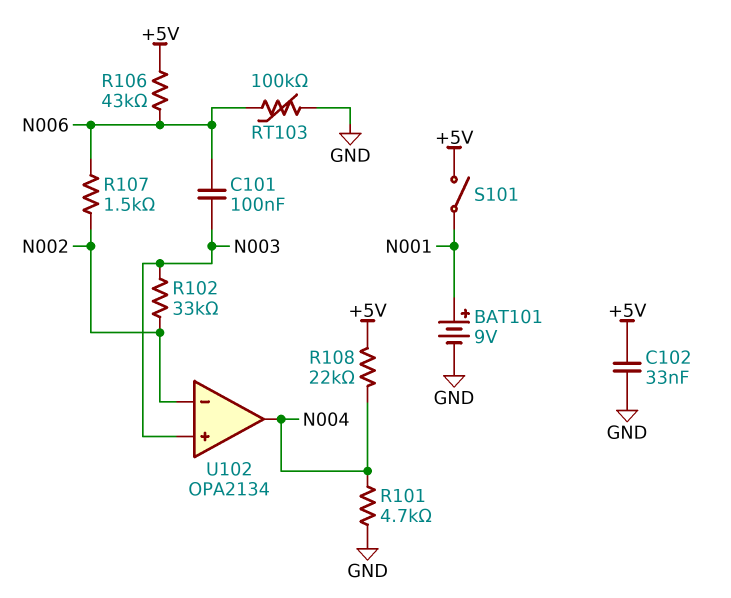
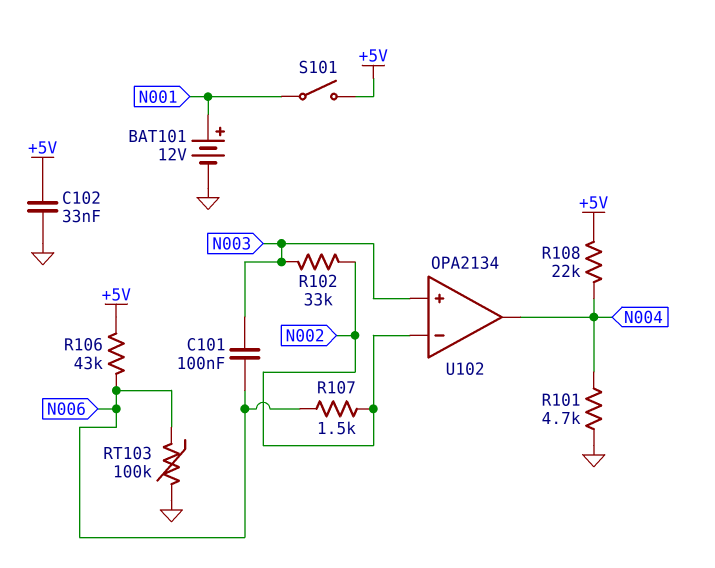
BAT101: 9V (plus N001, minus GND) -> 12V (plus N001, minus GND)

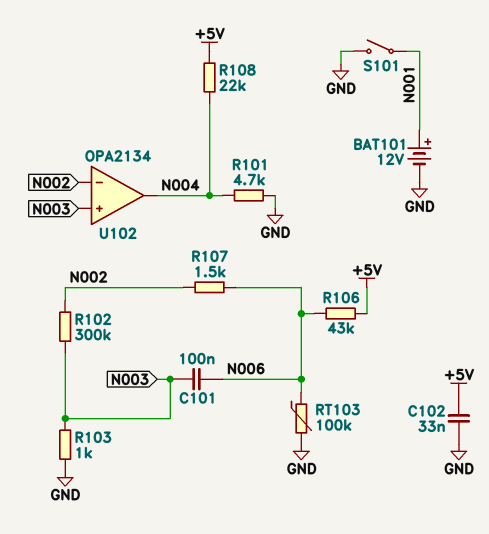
R102: 33k (N002, N003) -> 300k (N002, N003)
R103: none -> 1k (GND, N003)
S101: switch (+5V, N001) -> switch (GND, N001)

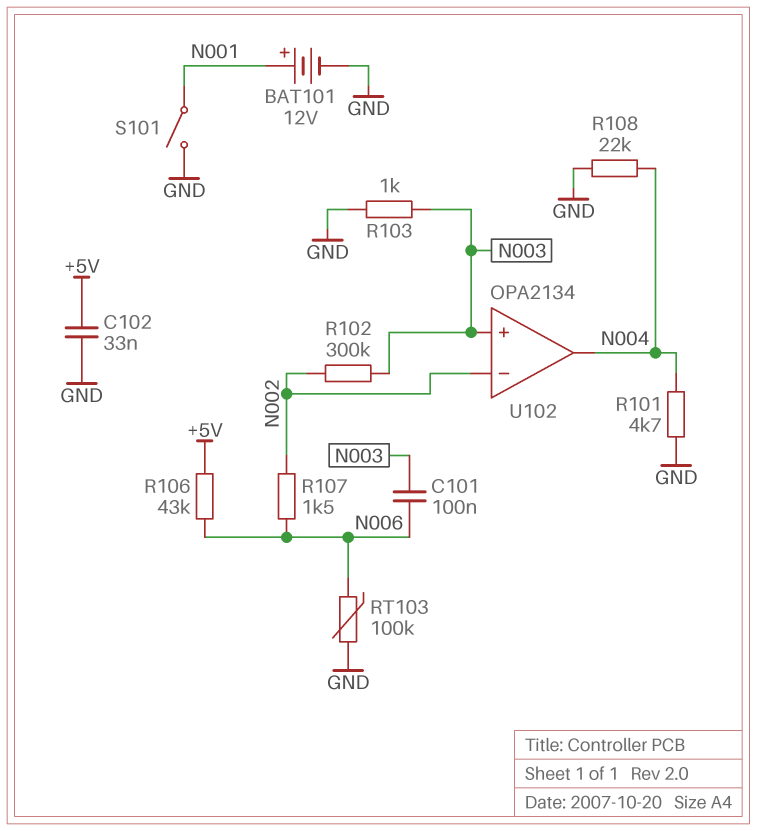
R108: 22k (+5V, N004) -> 22k (GND, N004)

